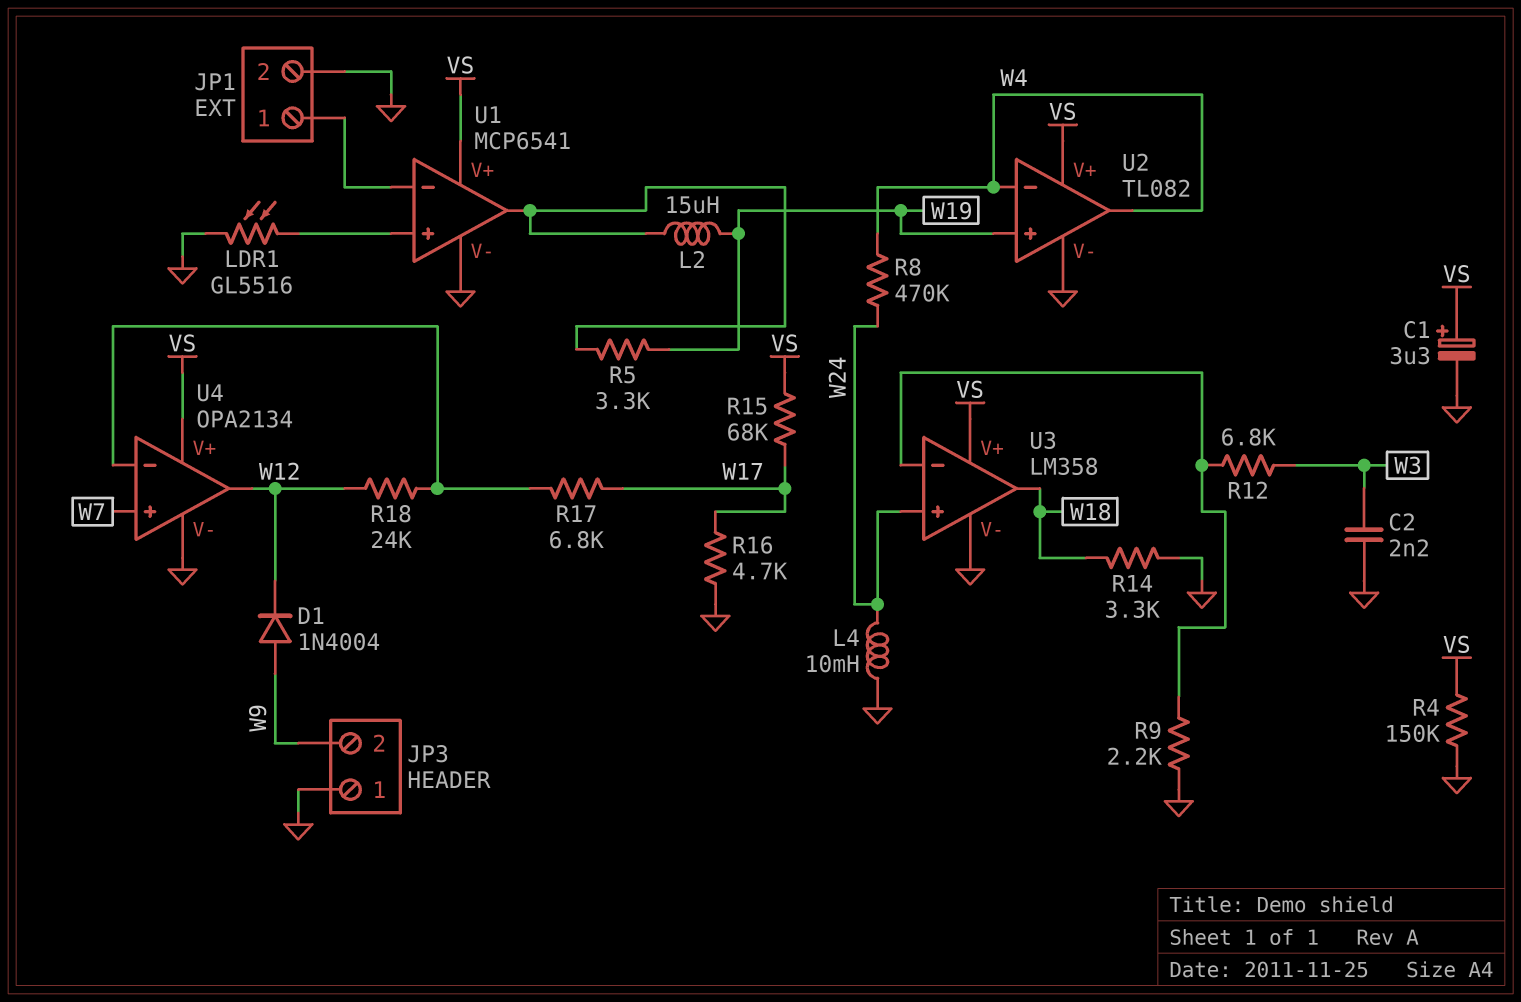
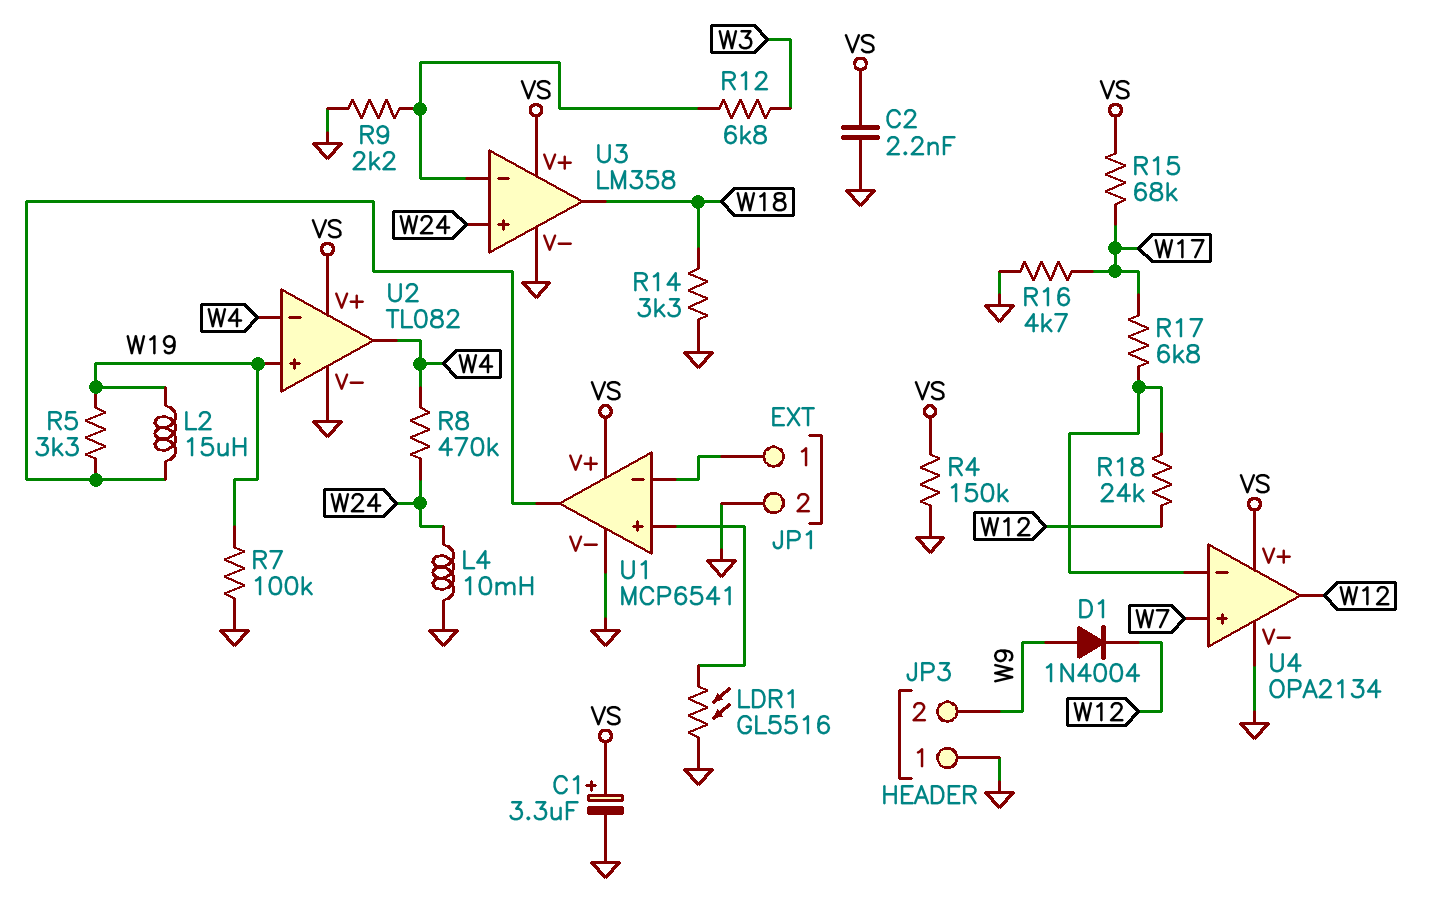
C2: 2.2nF (GND, W3) -> 2.2nF (GND, VS)
R7: none -> 100k (GND, W19)

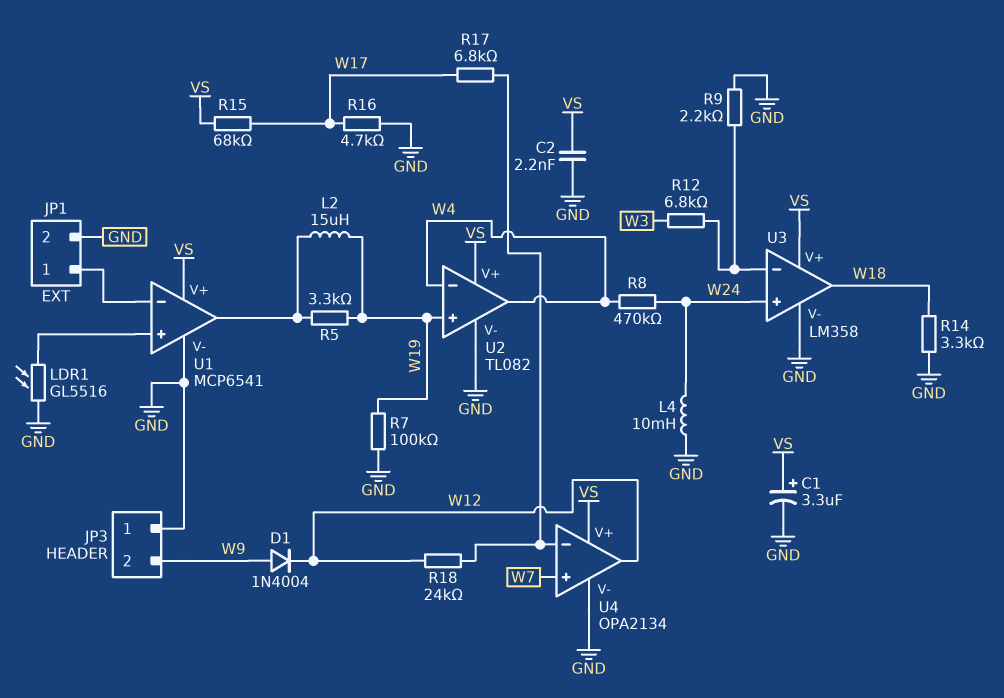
R4: 150k (GND, VS) -> none

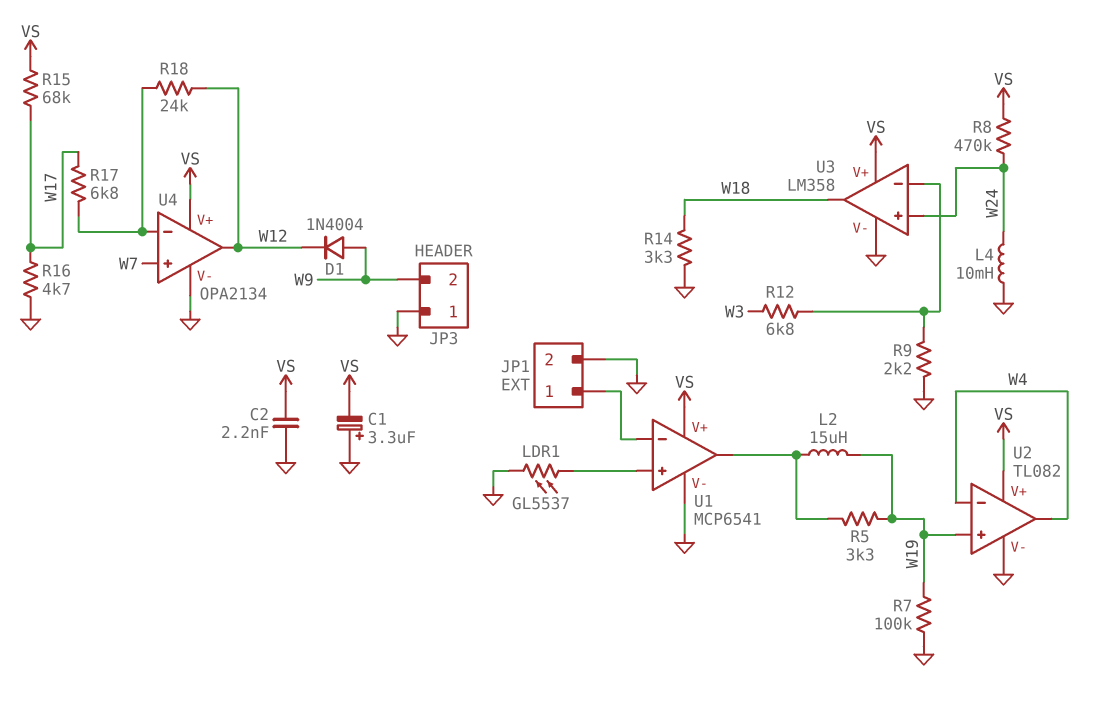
C1: 3.3uF (plus VS, minus GND) -> 3.3uF (plus GND, minus VS)
LDR1: GL5516 (GND, U1/in+) -> GL5537 (GND, U1/in+)
R8: 470k (W4, W24) -> 470k (VS, W24)

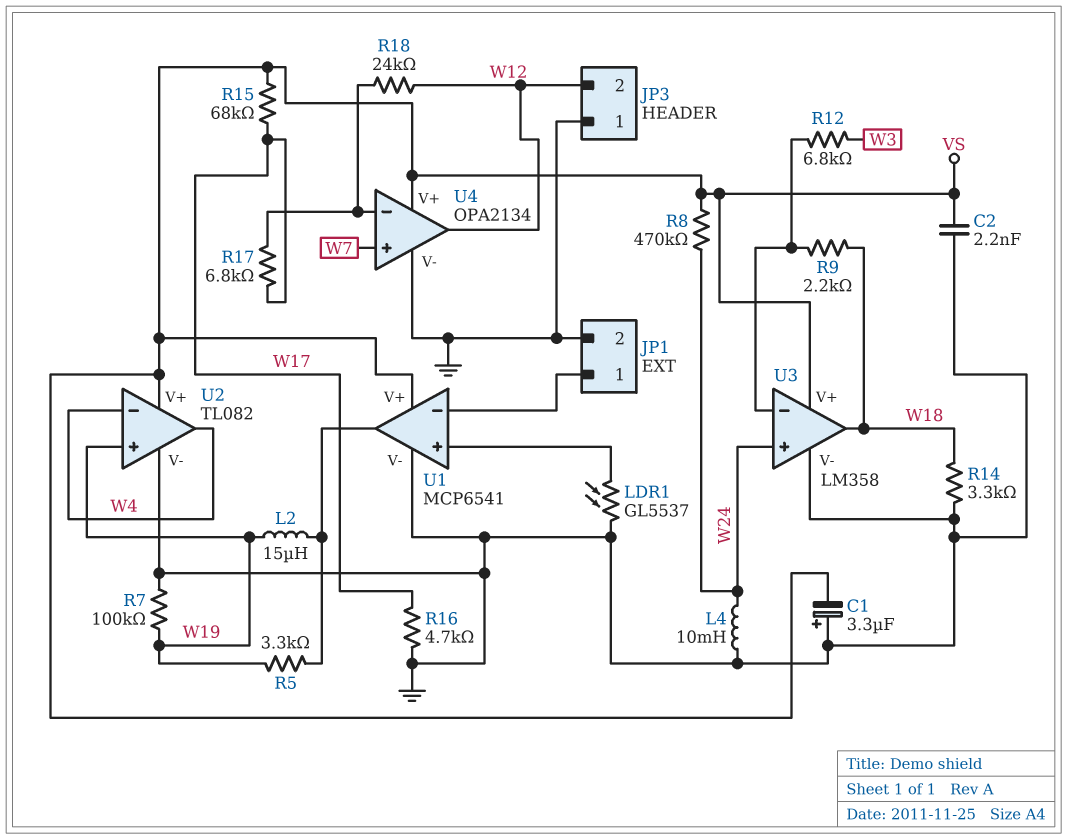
D1: diode 1N4004 (A W9, K W12) -> none
JP3 pin 2: W9 -> W12
R9: 2.2k (GND, U3/in-) -> 2.2k (U3/in-, W18)

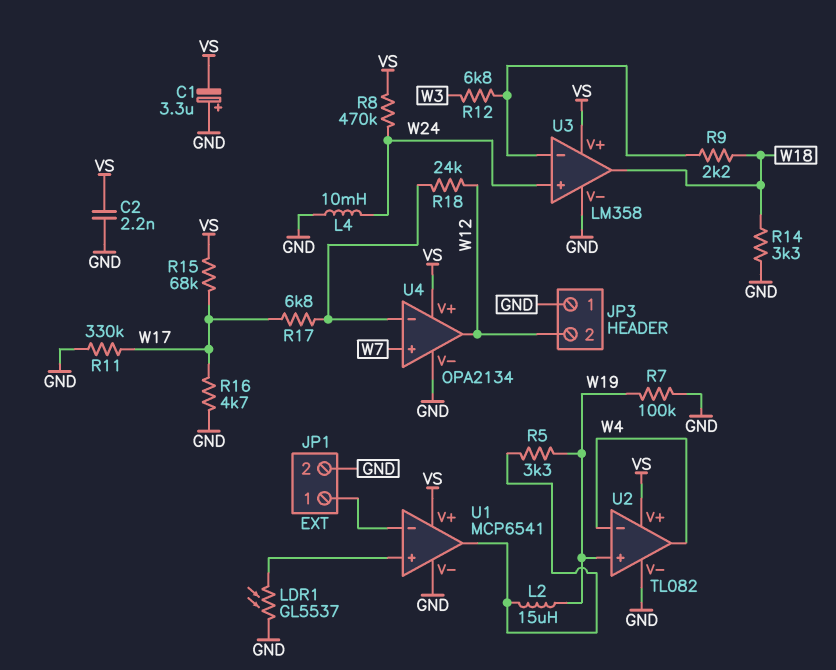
R11: none -> 330k (GND, W17)

